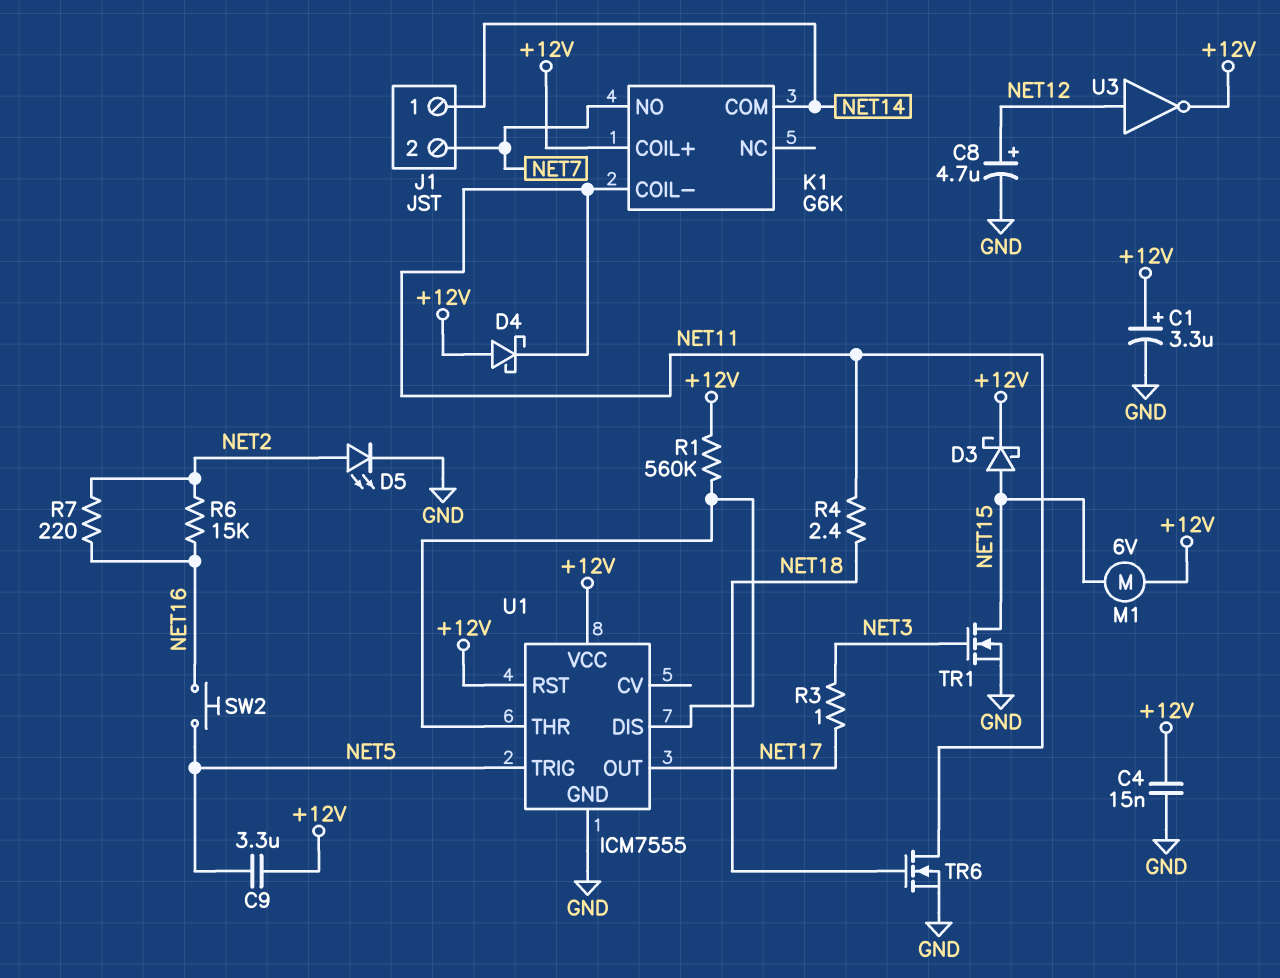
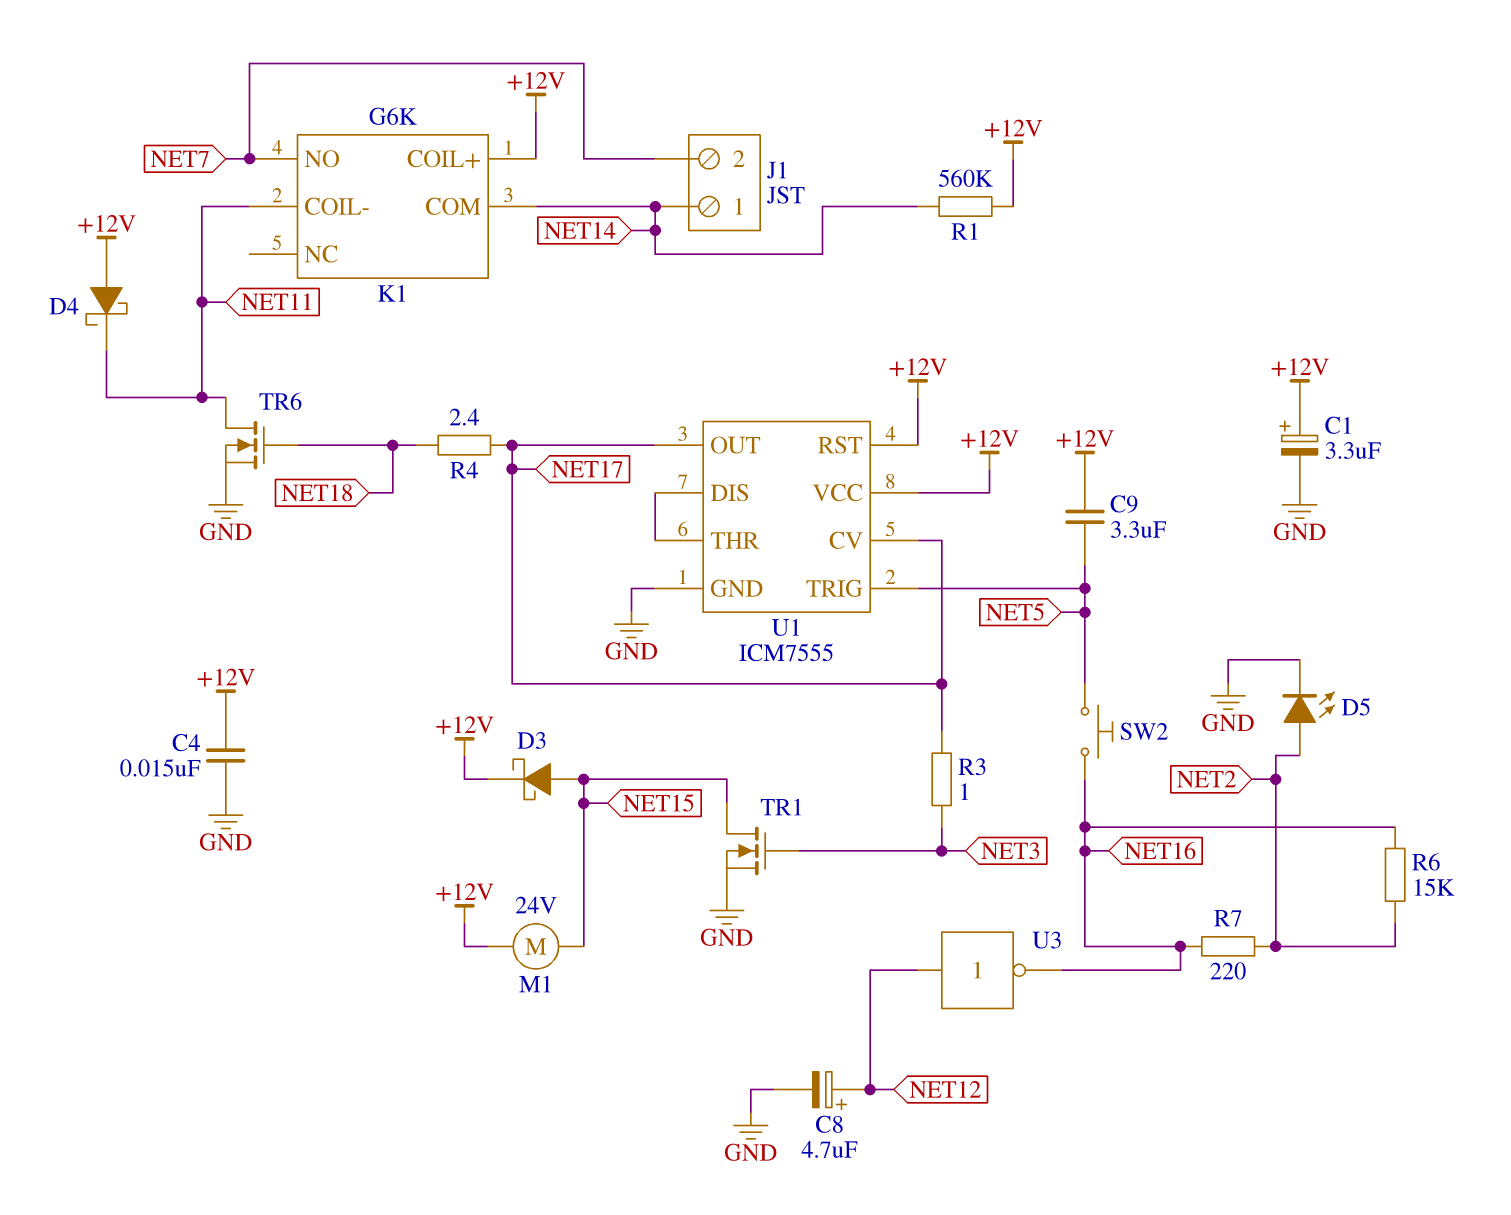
M1: motor 6V (+12V, NET15) -> motor 24V (+12V, NET15)
R1: 560k (+12V, U1/DIS) -> 560k (+12V, NET14)
R4: 2.4 (NET11, NET18) -> 2.4 (NET17, NET18)
U1 pin CV: none -> NET17
U3: NOT (in NET12, out +12V) -> NOT (in NET12, out NET16)

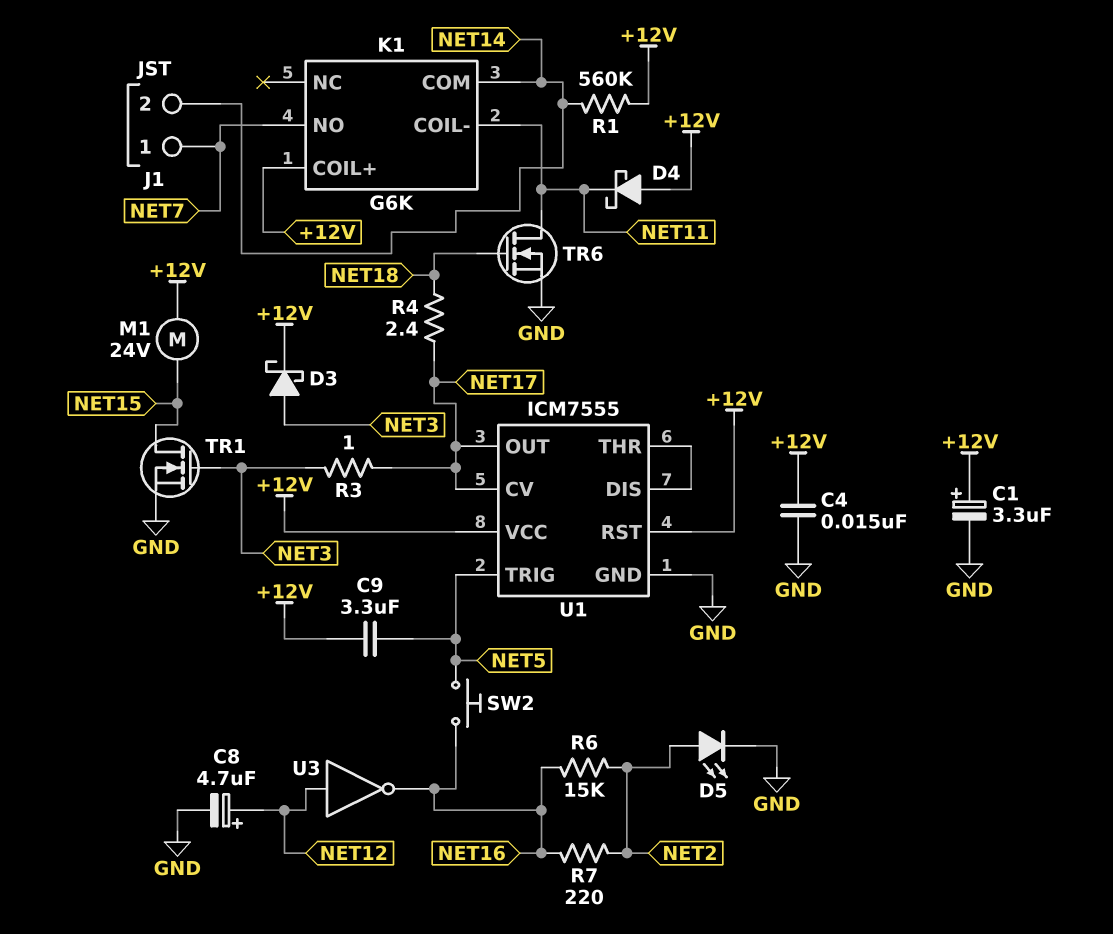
D3: schottky (A NET15, K +12V) -> schottky (A NET3, K +12V)
J1 pin 1: NET14 -> NET7
J1 pin 2: NET7 -> NET14

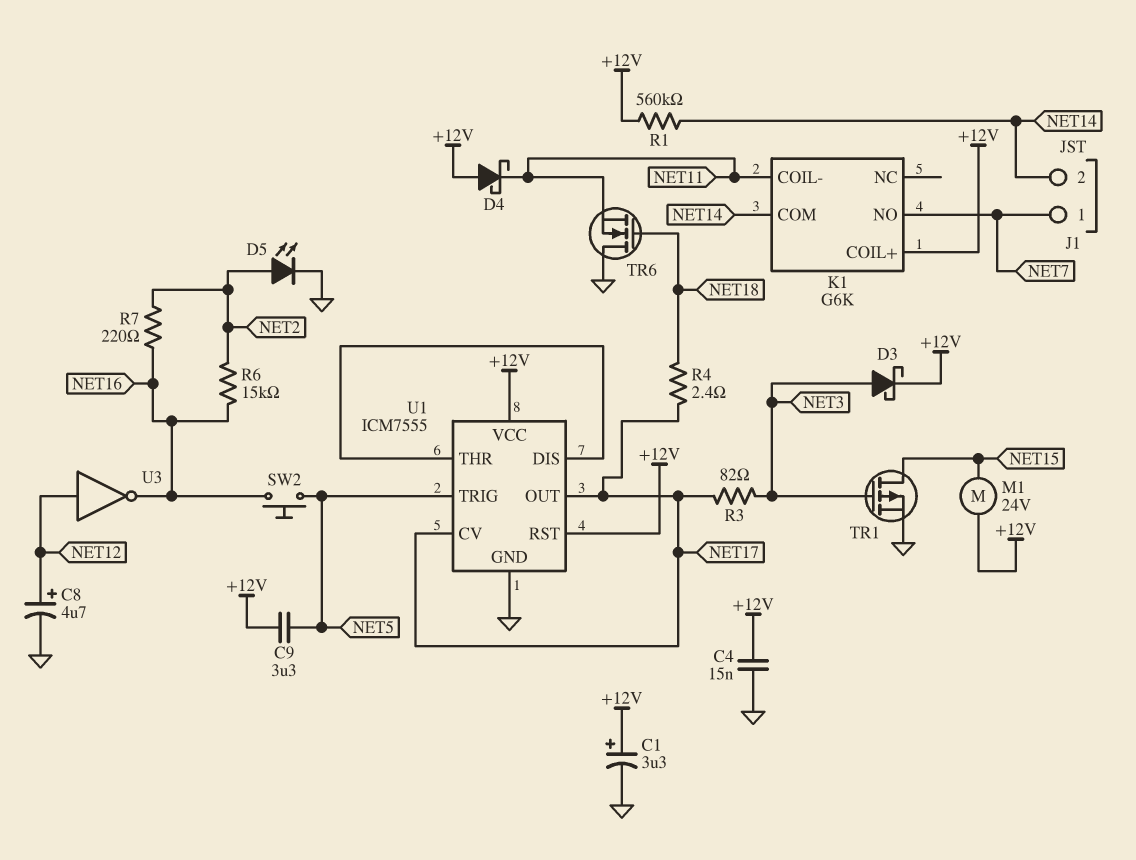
R3: 1 (NET3, NET17) -> 82 (NET3, NET17)
TR1: NMOS (G NET3, D NET15, S GND) -> PMOS (G NET3, D NET15, S GND)
TR6: NMOS (G NET18, D NET11, S GND) -> NMOS (G NET18, D GND, S NET11)

